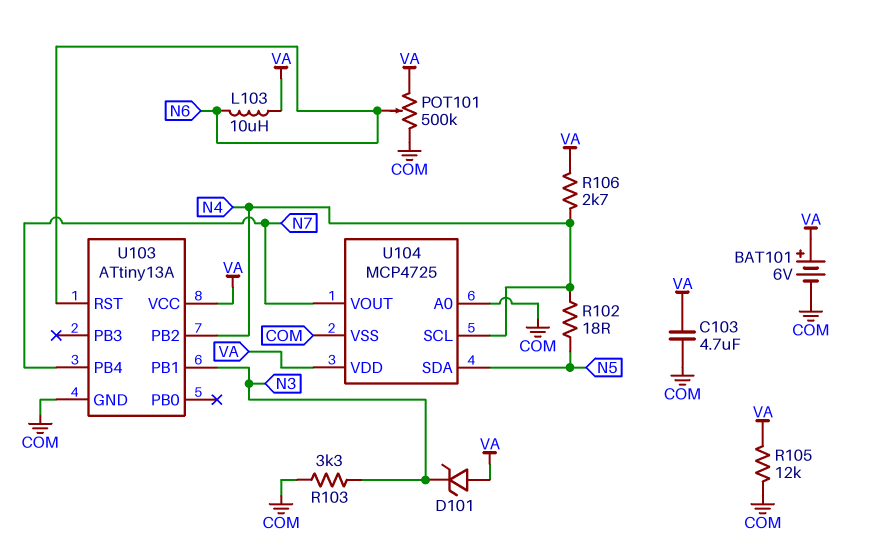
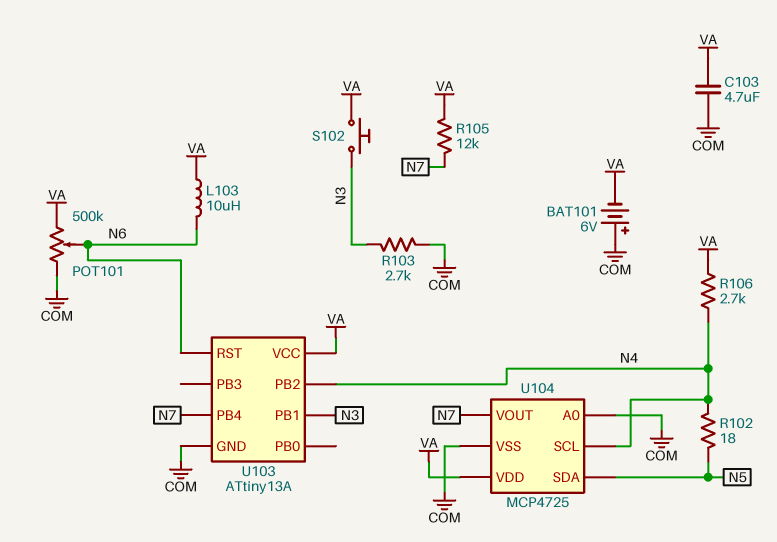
BAT101: 6V (plus VA, minus COM) -> 6V (plus COM, minus VA)
D101: zener (A VA, K N3) -> none
R103: 3.3k (COM, N3) -> 2.7k (COM, N3)
R105: 12k (COM, VA) -> 12k (N7, VA)
S102: none -> button (N3, VA)

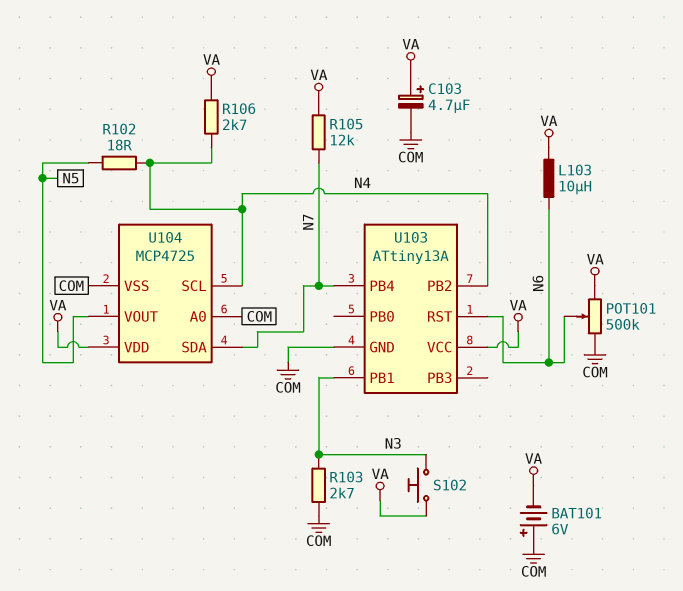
C103: 4.7uF (COM, VA) -> 4.7uF (plus VA, minus COM)
U104 pin SDA: N5 -> N7
U104 pin VOUT: N7 -> N5

